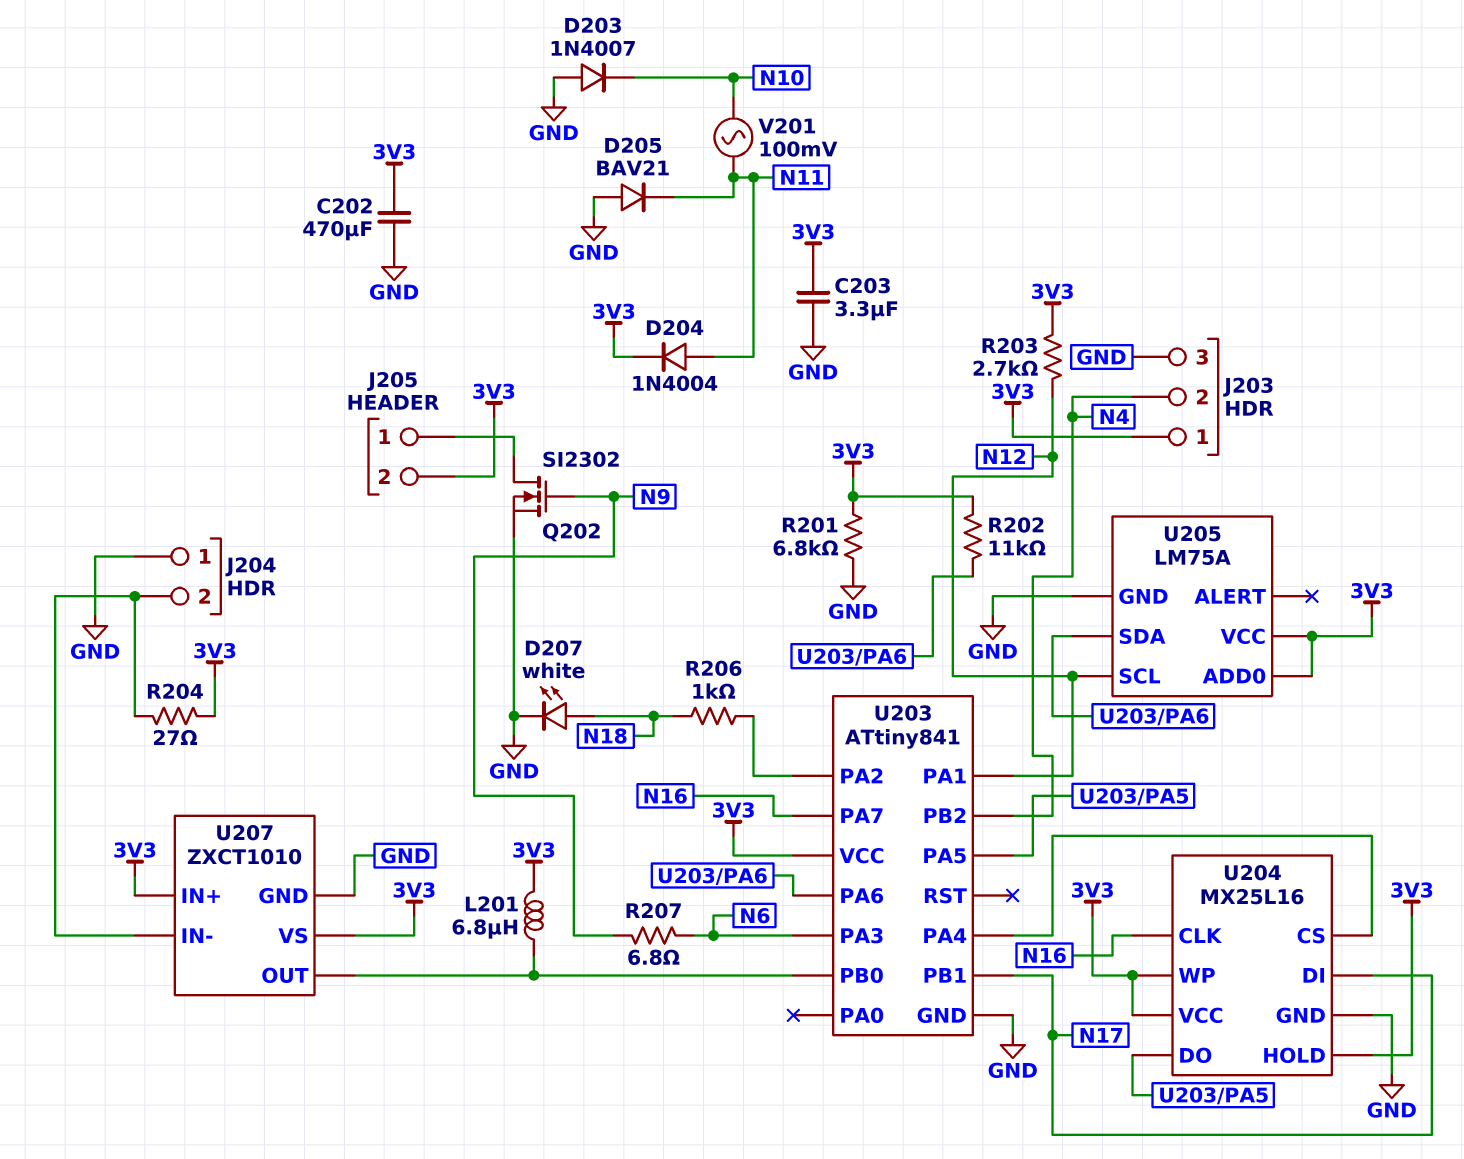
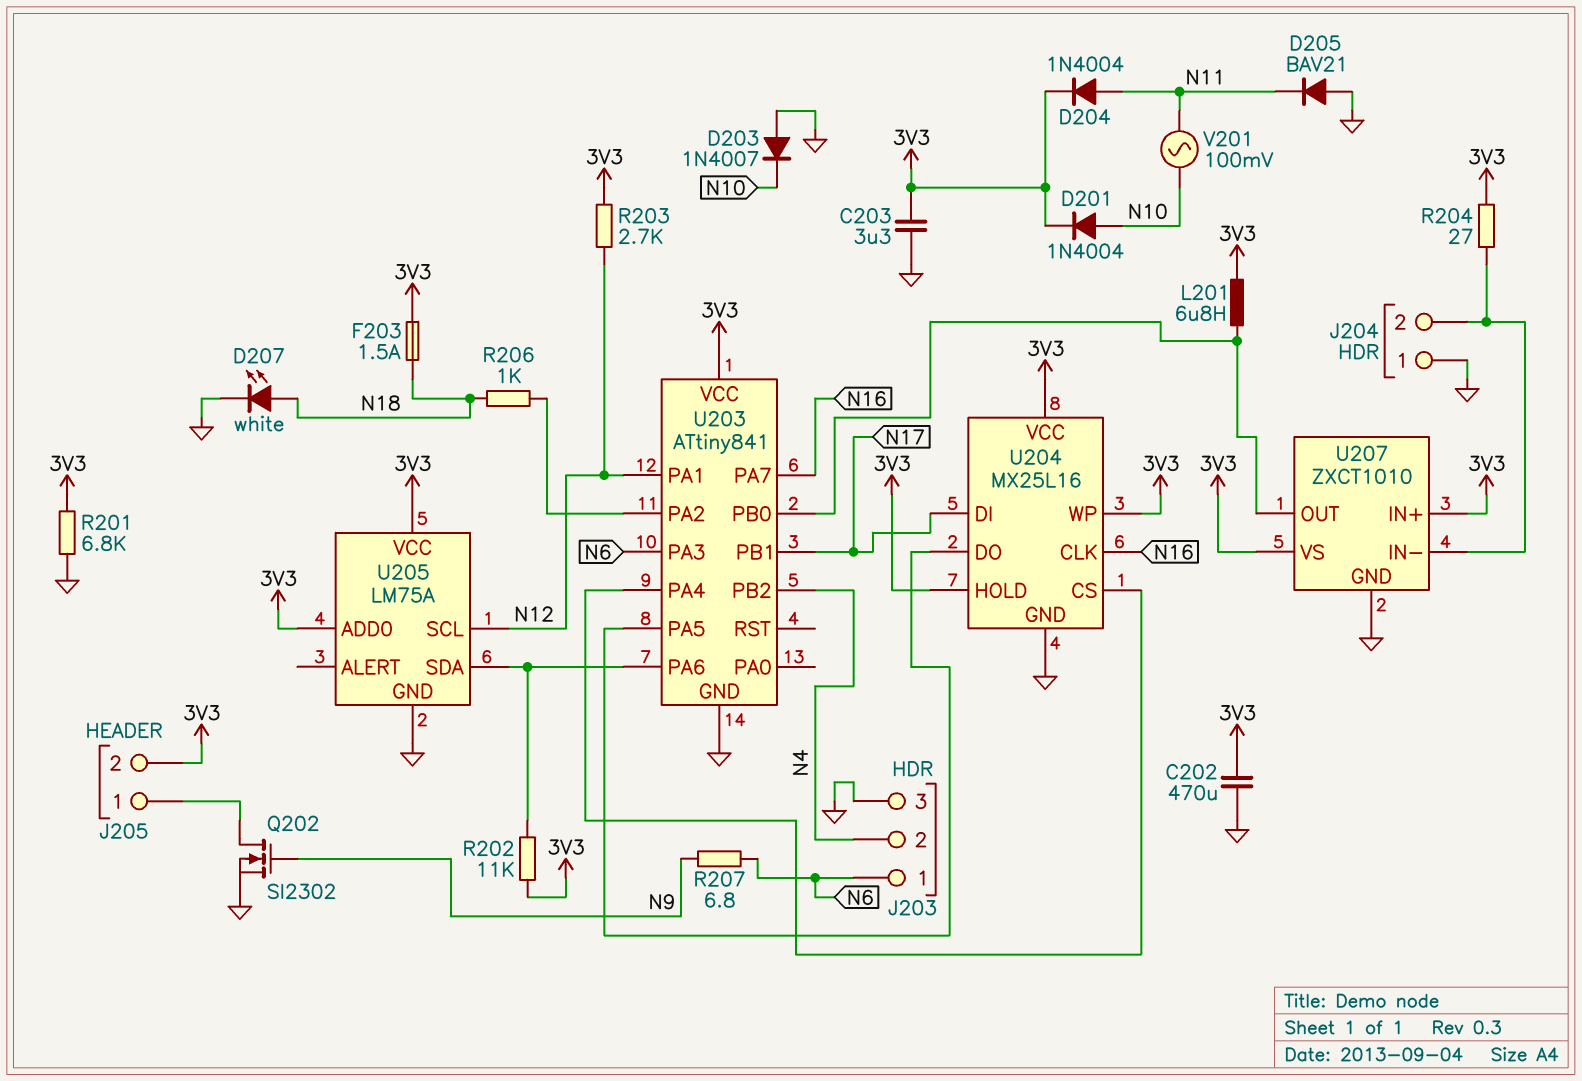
D201: none -> diode 1N4004 (A N10, K 3V3)
F203: none -> 1.5A (3V3, N18)
J203 pin 1: 3V3 -> N6

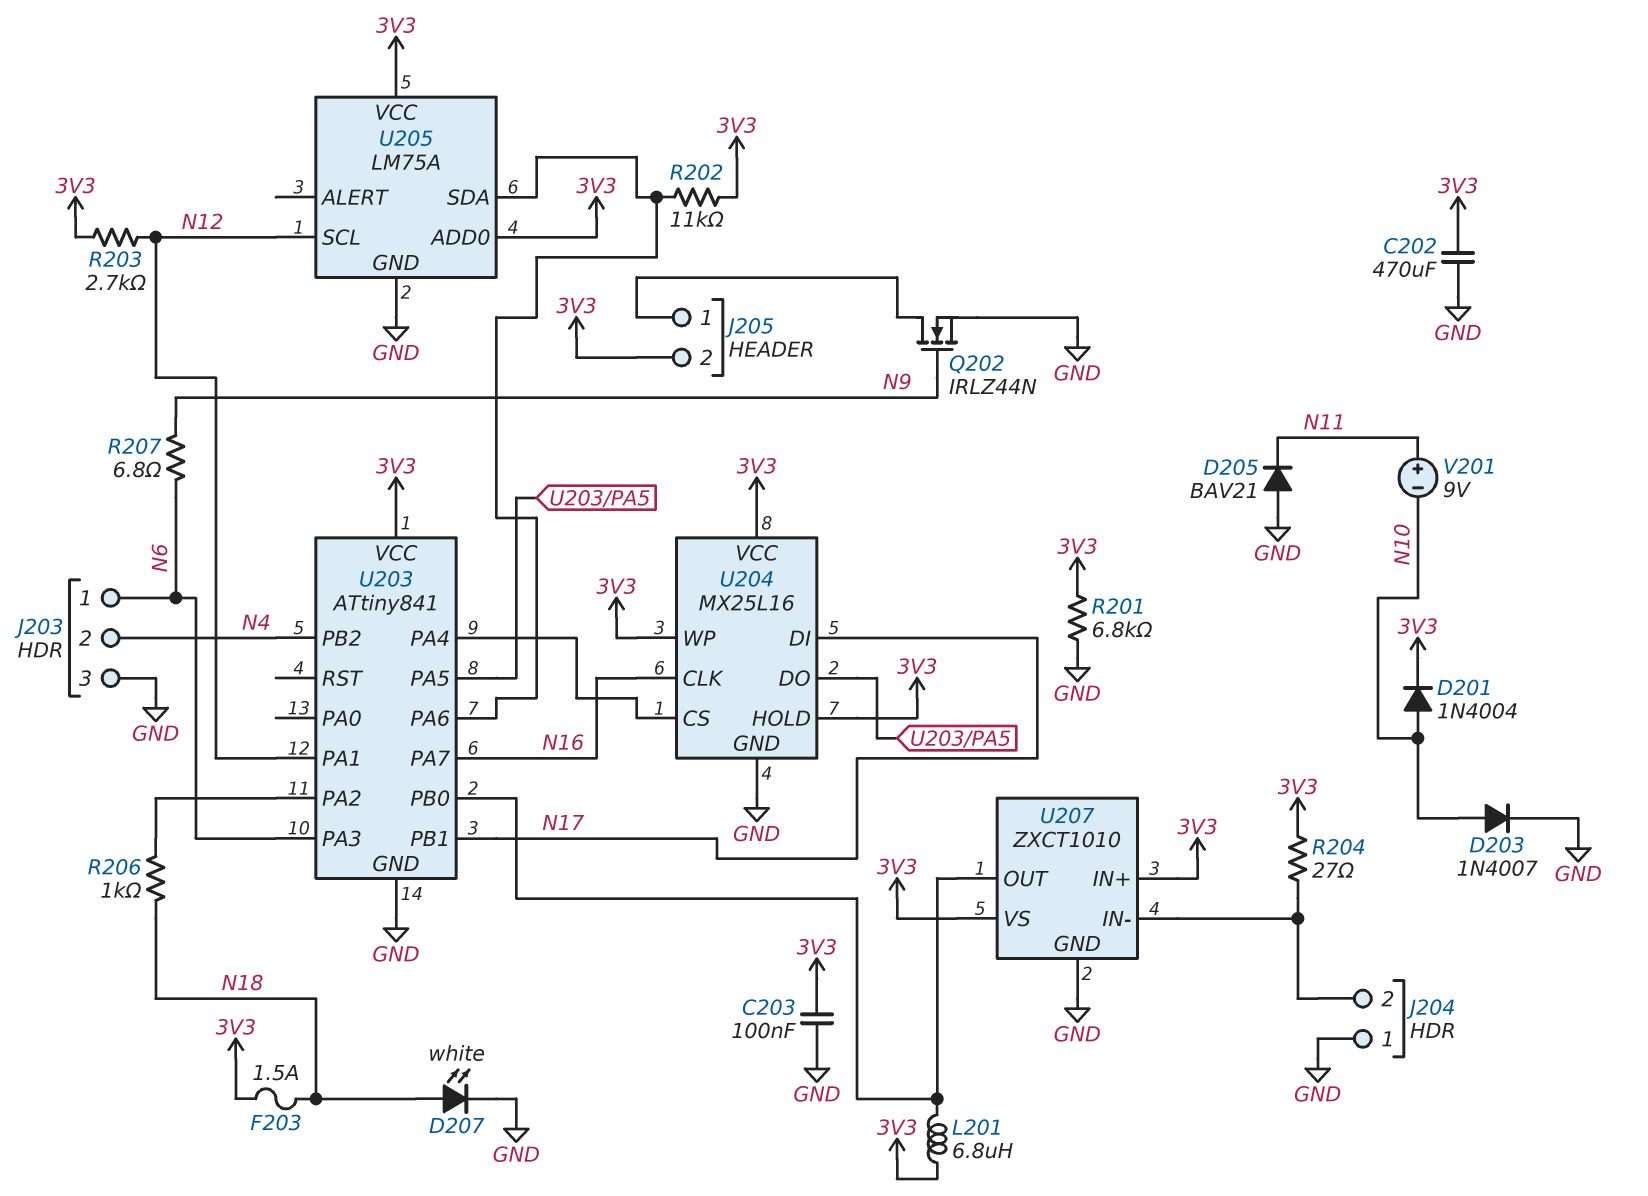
C203: 3.3uF (3V3, GND) -> 100nF (3V3, GND)
D203: diode 1N4007 (A GND, K N10) -> diode 1N4007 (A N10, K GND)
D204: diode 1N4004 (A N11, K 3V3) -> none
Q202: NMOS SI2302 (G N9, D J205/1, S GND) -> NMOS IRLZ44N (G N9, D J205/1, S GND)
V201: AC 100mV (N10, N11) -> 9V (plus N11, minus N10)

